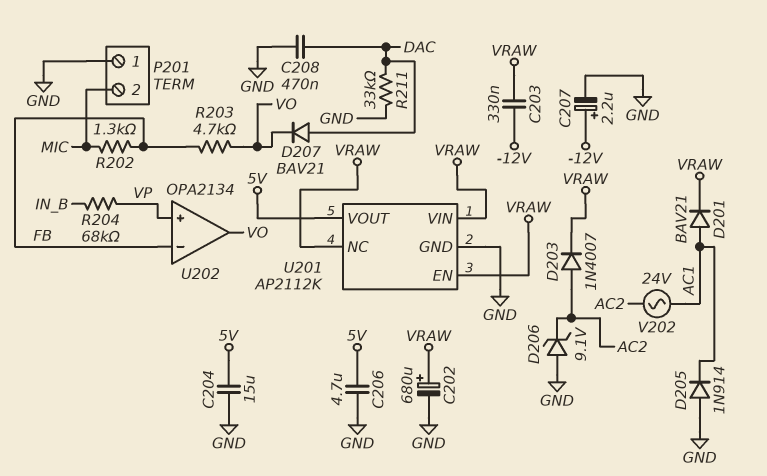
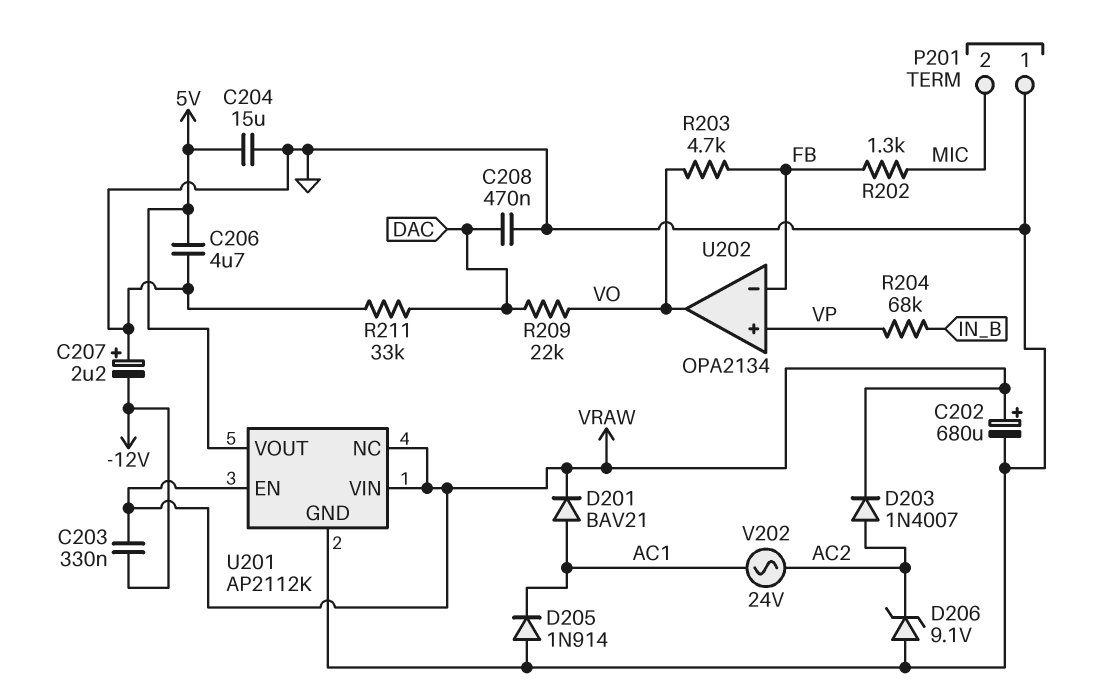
C207: 2.2uF (plus -12V, minus GND) -> 2.2uF (plus GND, minus -12V)
D207: diode BAV21 (A DAC, K VO) -> none
R209: none -> 22k (DAC, VO)

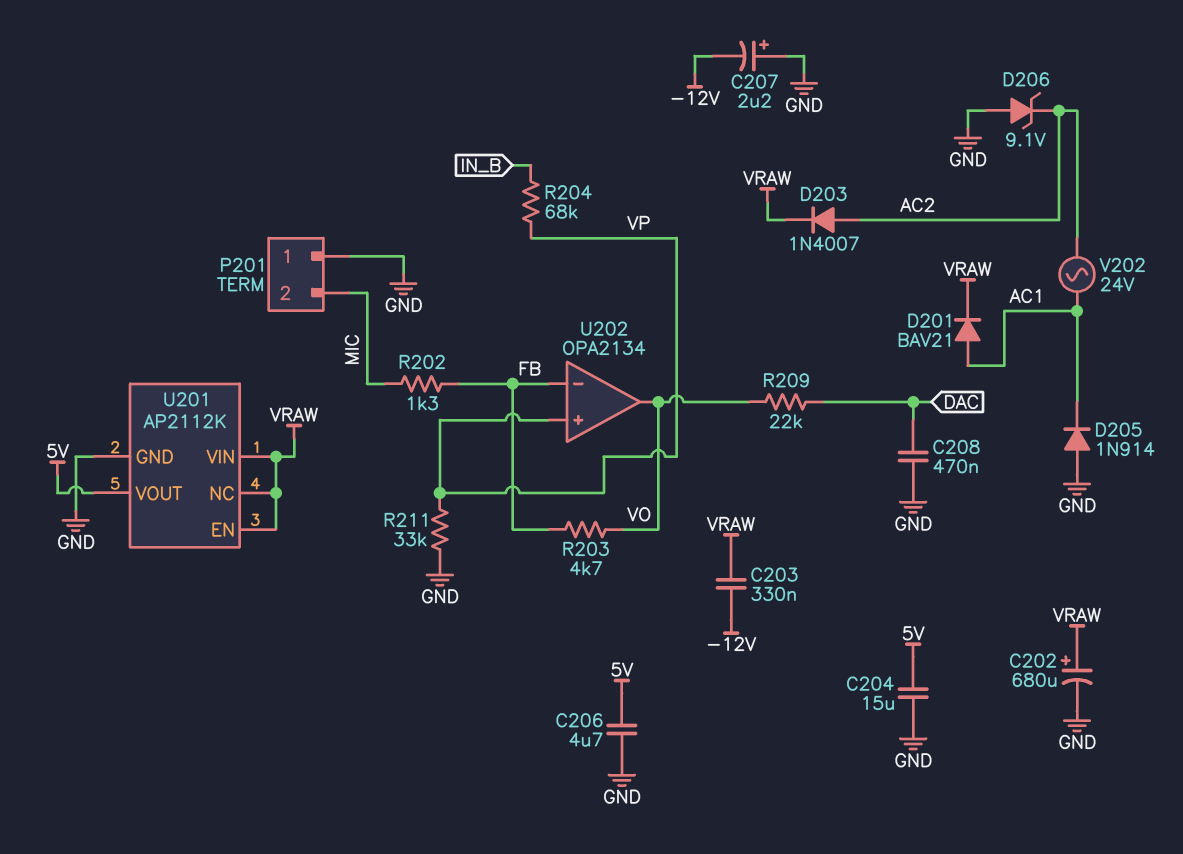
R211: 33k (DAC, GND) -> 33k (GND, VP)

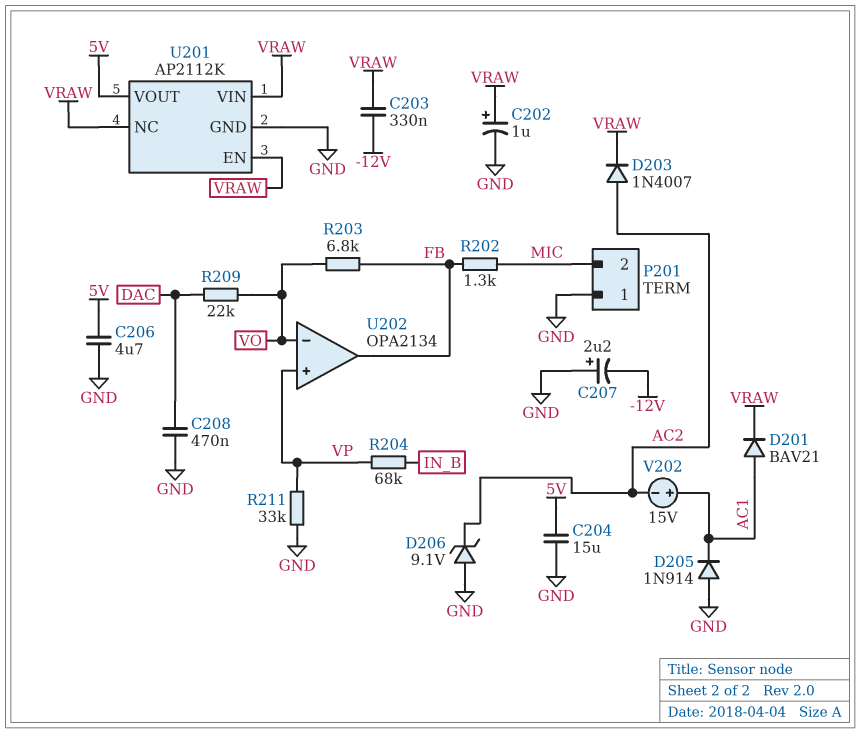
C202: 680uF (plus VRAW, minus GND) -> 1uF (plus VRAW, minus GND)
R203: 4.7k (FB, VO) -> 6.8k (FB, VO)
U202 pin in-: FB -> VO
U202 pin out: VO -> FB
V202: AC 24V (AC1, AC2) -> 15V (plus AC1, minus AC2)

